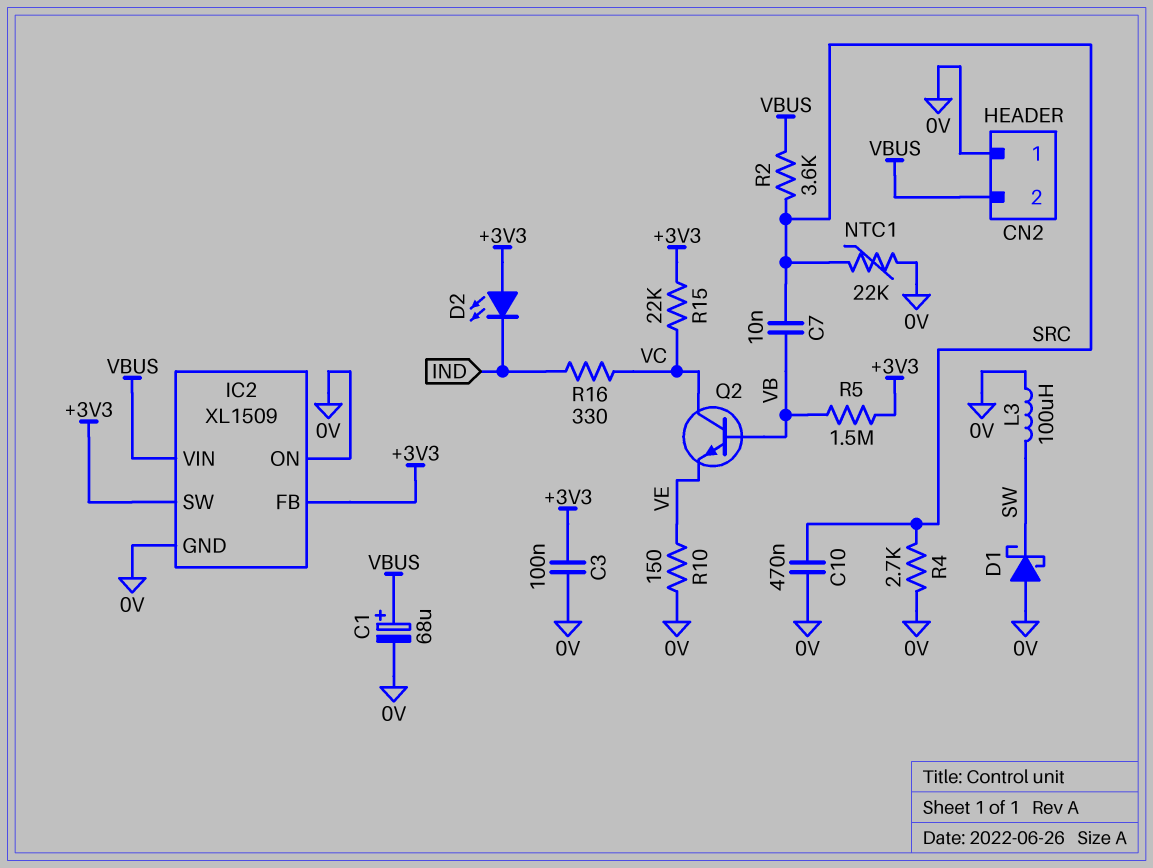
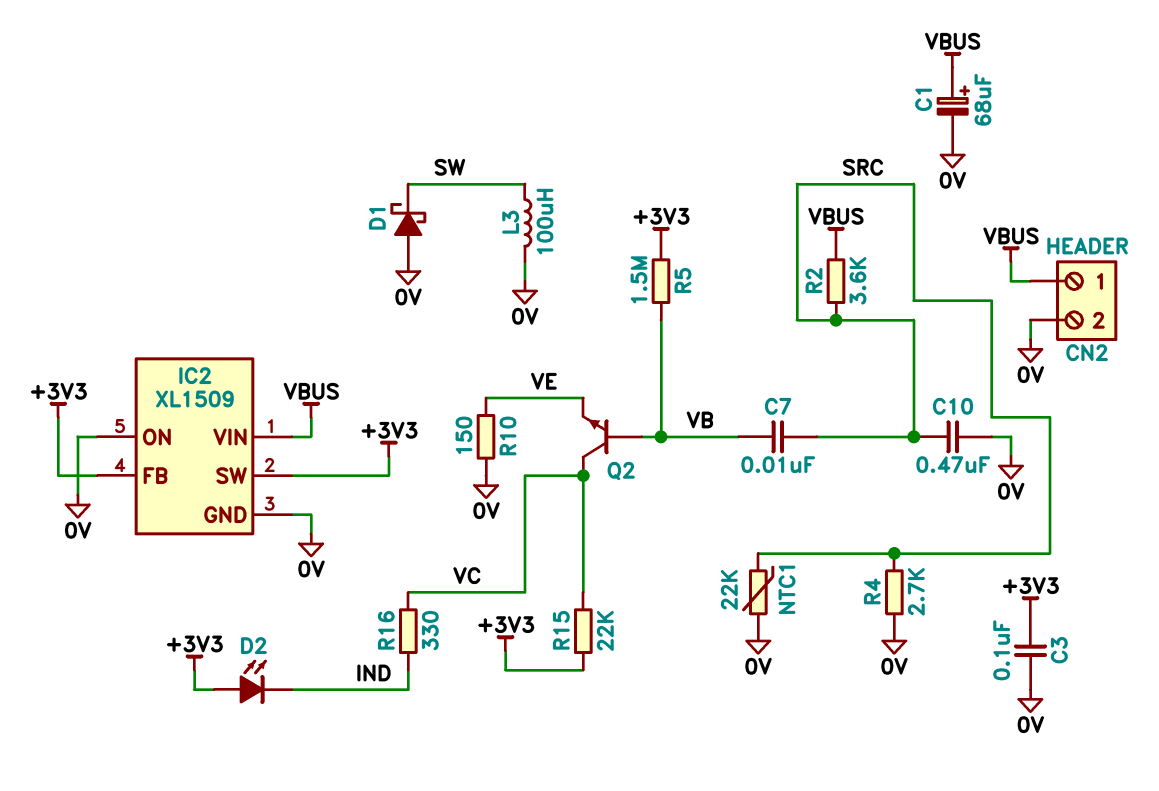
CN2 pin 1: 0V -> VBUS
CN2 pin 2: VBUS -> 0V

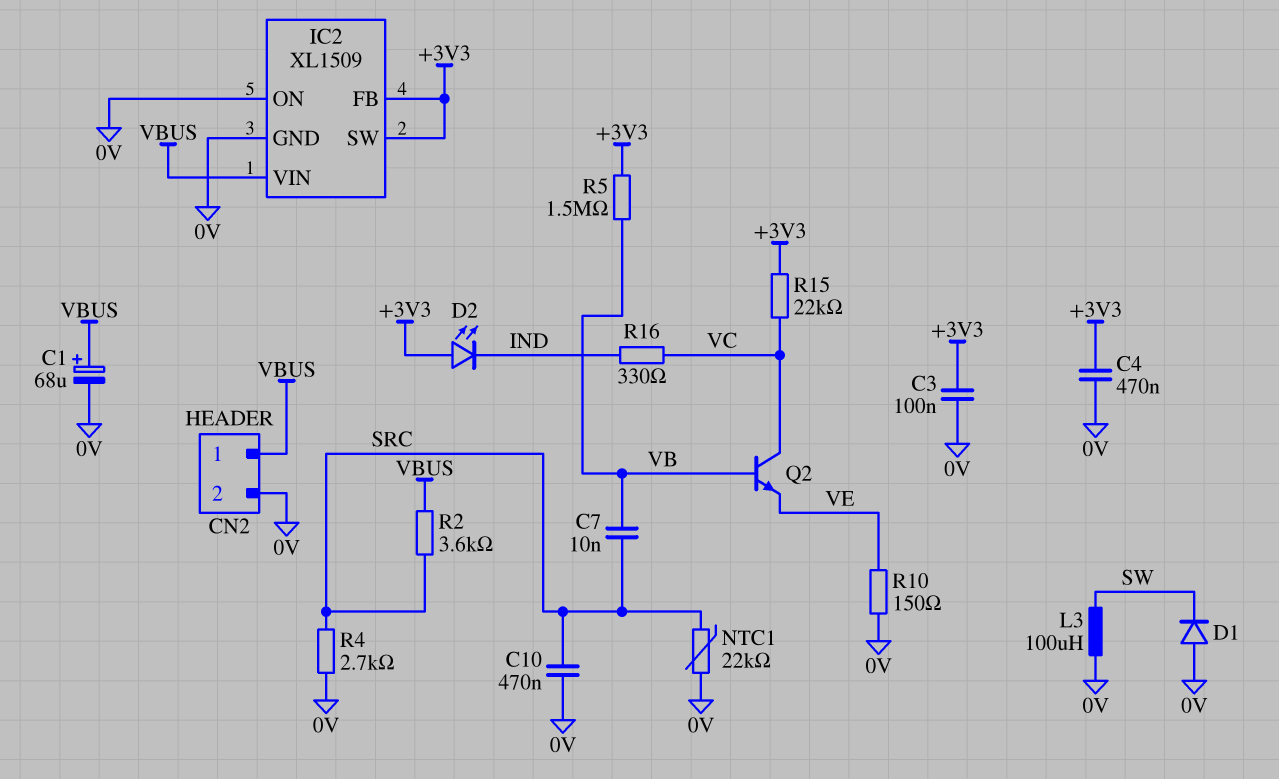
C4: none -> 470nF (+3V3, 0V)
D1: schottky (A 0V, K SW) -> diode (A 0V, K SW)

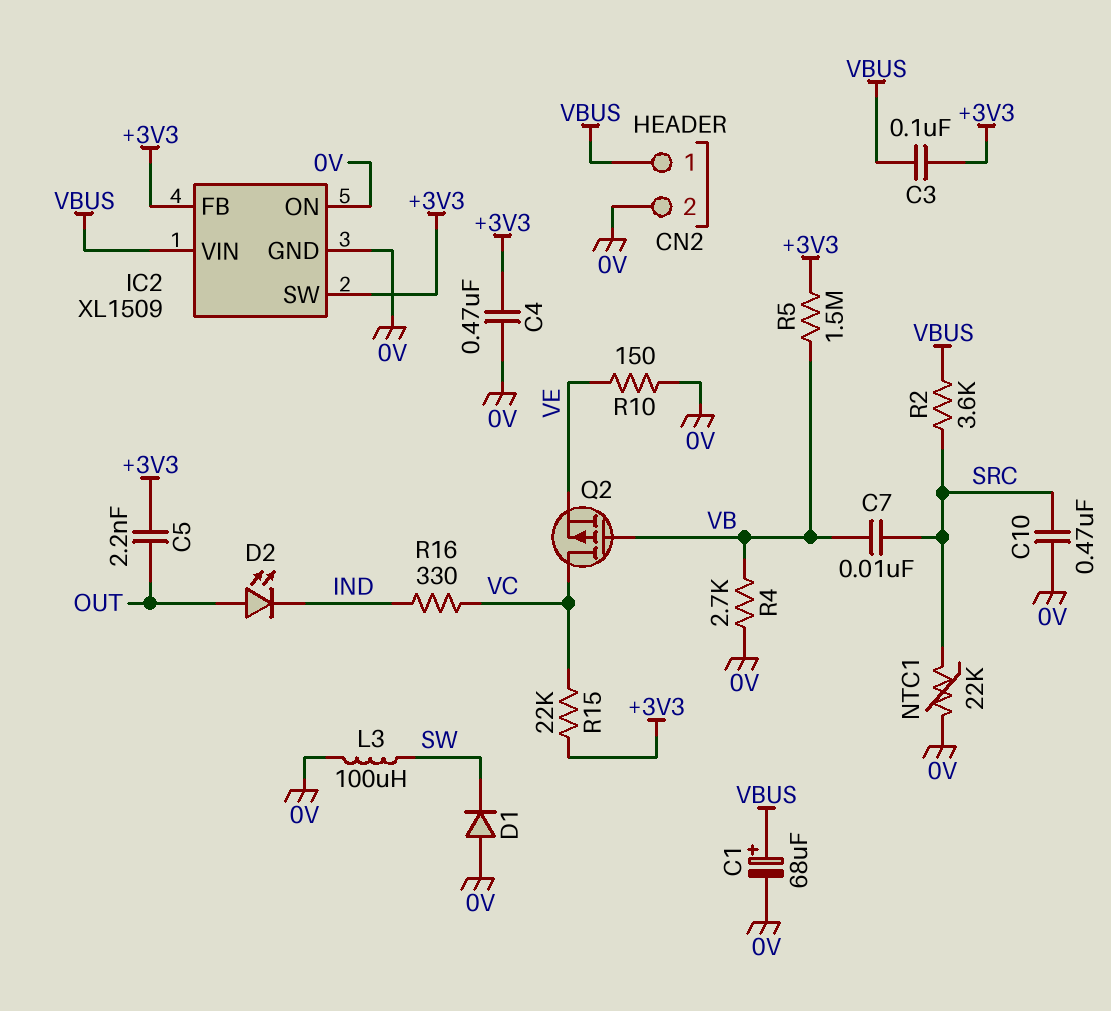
C3: 100nF (+3V3, 0V) -> 100nF (+3V3, VBUS)
C5: none -> 2.2nF (+3V3, OUT)
D2: LED (A +3V3, K IND) -> LED (A OUT, K IND)
Q2: NPN (B VB, C VC, E VE) -> PMOS (G VB, D VC, S VE)
R4: 2.7k (0V, SRC) -> 2.7k (0V, VB)

